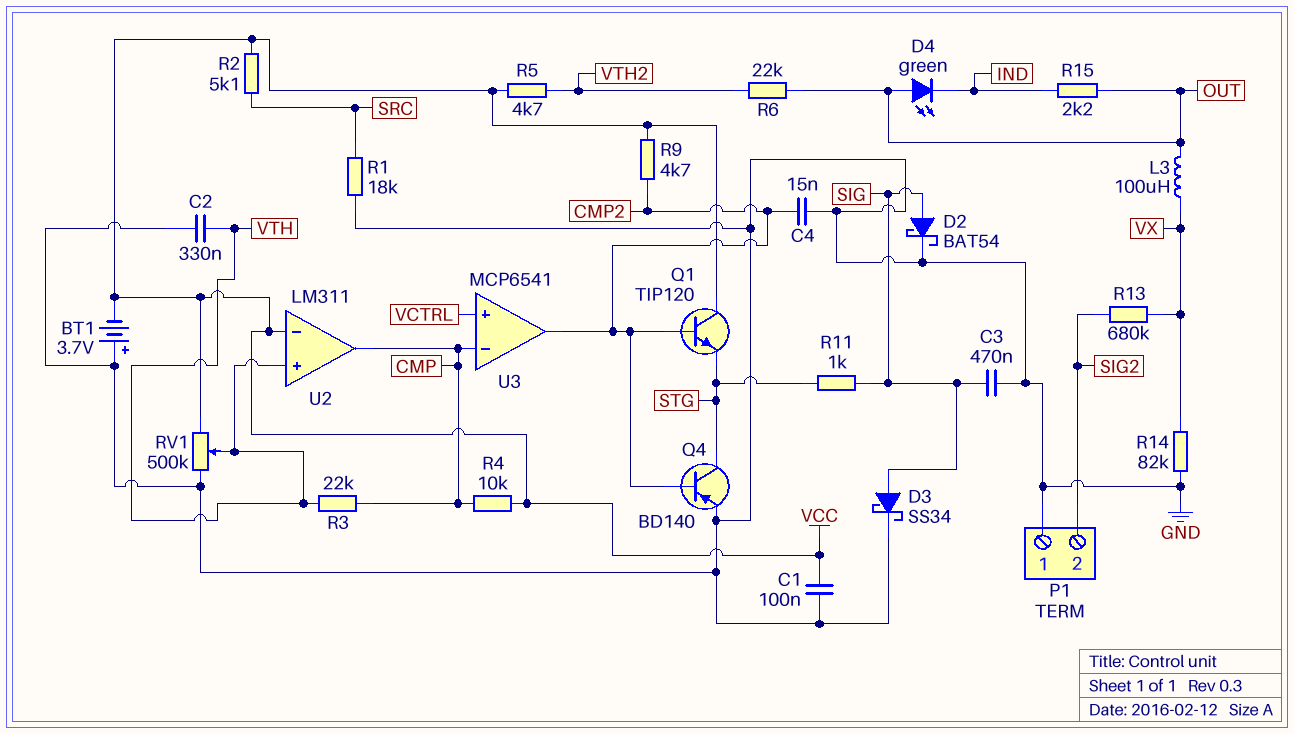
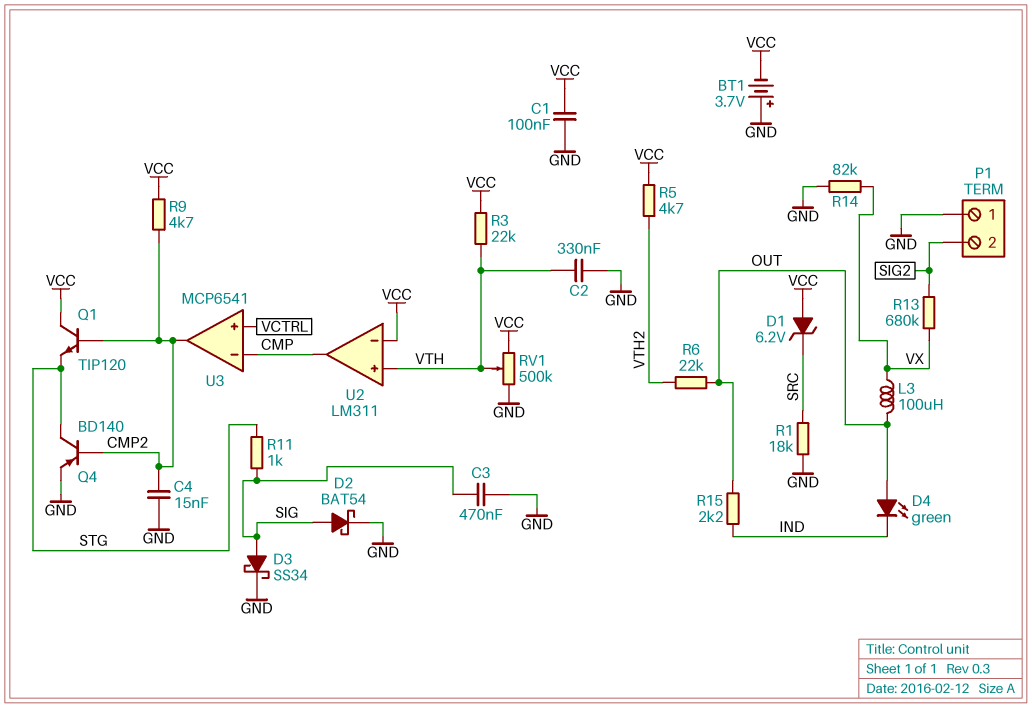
D1: none -> zener 6.2V (A VCC, K SRC)
R2: 5.1k (SRC, VCC) -> none
R3: 22k (CMP, VTH) -> 22k (VCC, VTH)
R4: 10k (CMP, VCC) -> none

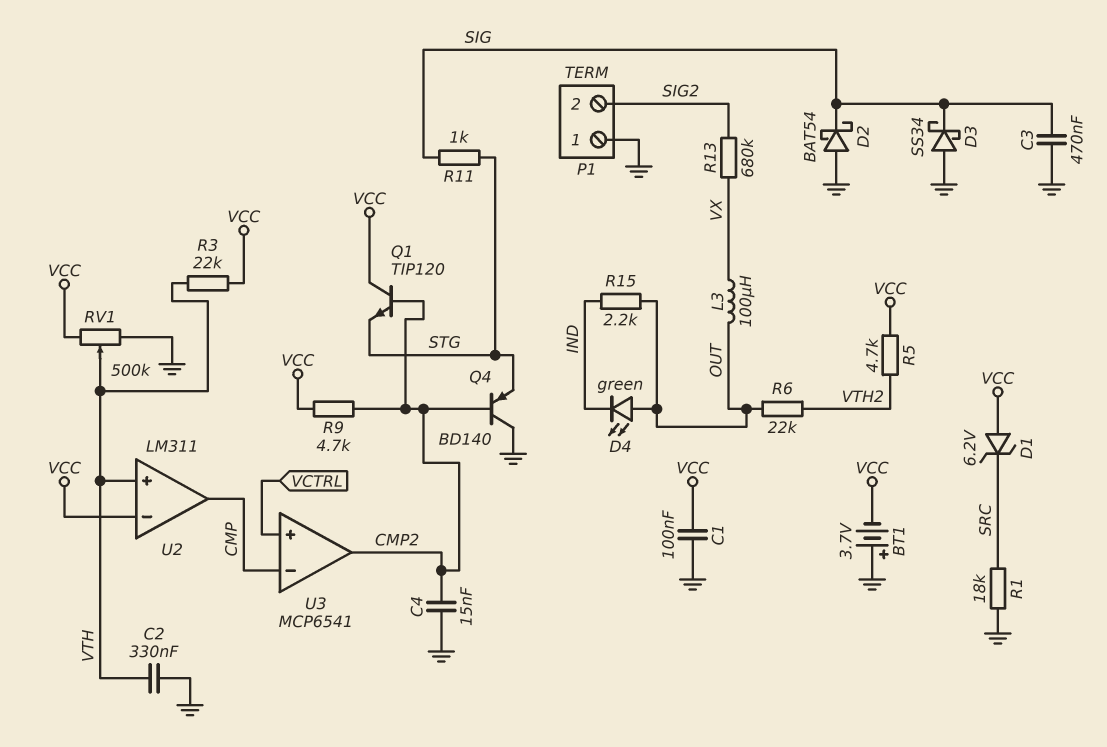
D2: schottky BAT54 (A SIG, K GND) -> schottky BAT54 (A GND, K SIG)
D3: schottky SS34 (A SIG, K GND) -> schottky SS34 (A GND, K SIG)
Q4: PNP BD140 (B CMP2, C STG, E GND) -> PNP BD140 (B CMP2, C GND, E STG)
R14: 82k (GND, VX) -> none

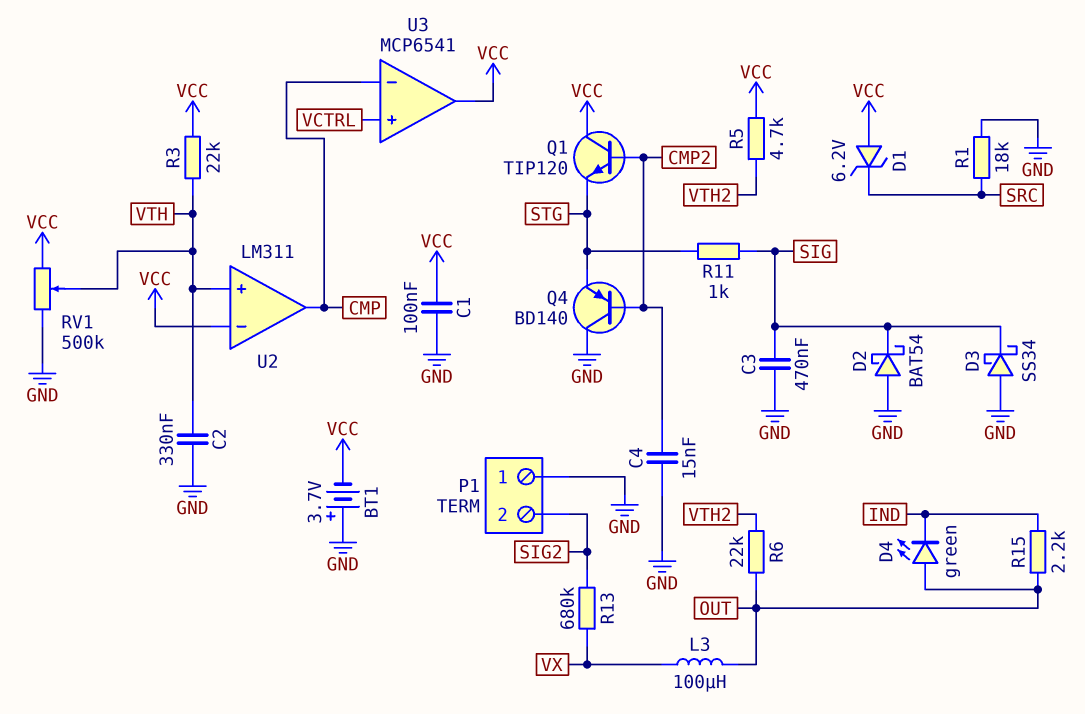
R9: 4.7k (CMP2, VCC) -> none
U3 pin out: CMP2 -> VCC

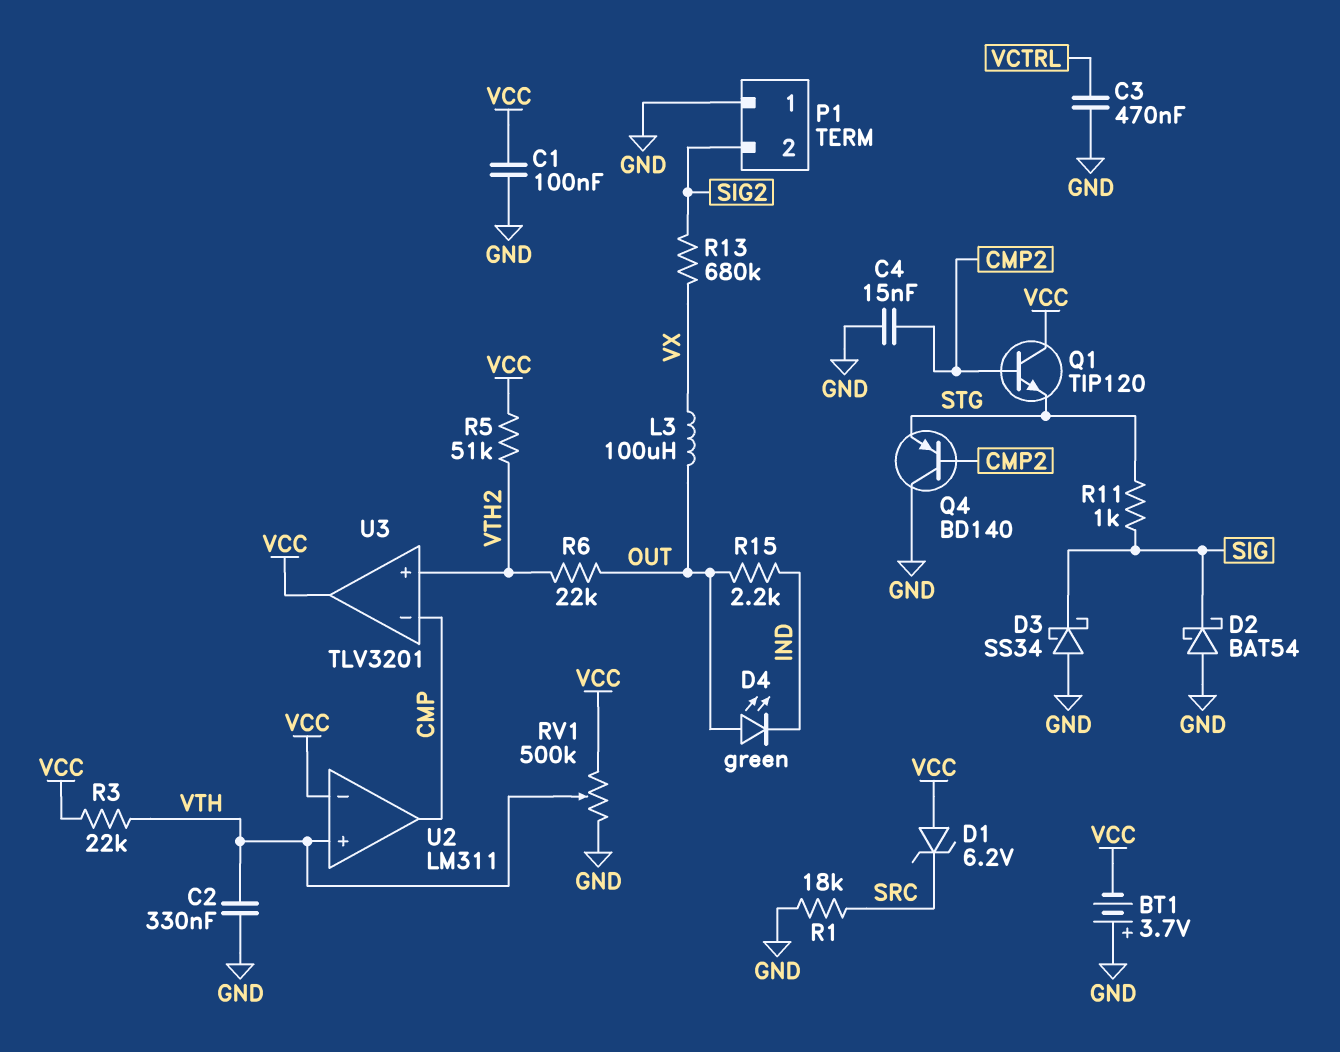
C3: 470nF (GND, SIG) -> 470nF (GND, VCTRL)
R5: 4.7k (VCC, VTH2) -> 51k (VCC, VTH2)
U3: MCP6541 -> TLV3201
U3 pin in+: VCTRL -> VTH2

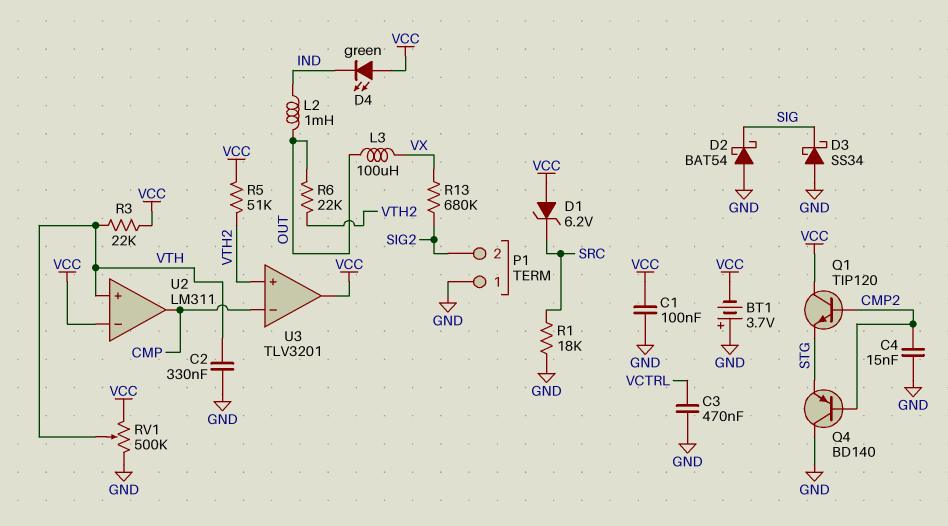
D4: LED green (A OUT, K IND) -> LED green (A VCC, K IND)
L2: none -> 1mH (IND, OUT)
R11: 1k (SIG, STG) -> none
R15: 2.2k (IND, OUT) -> none

